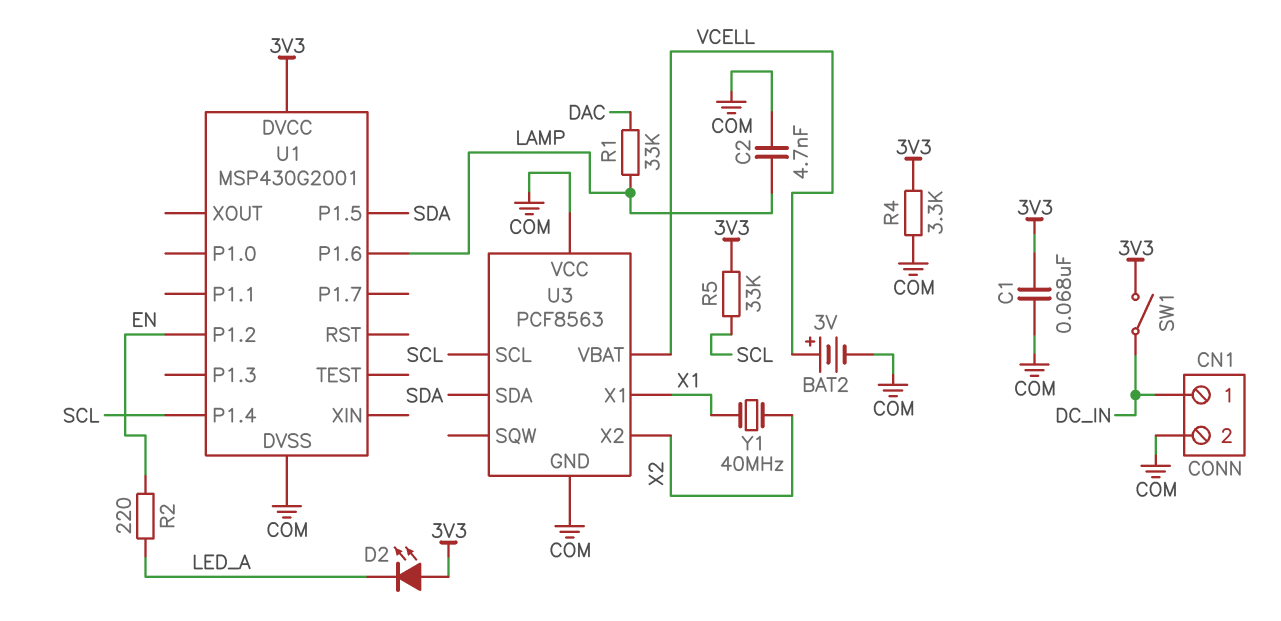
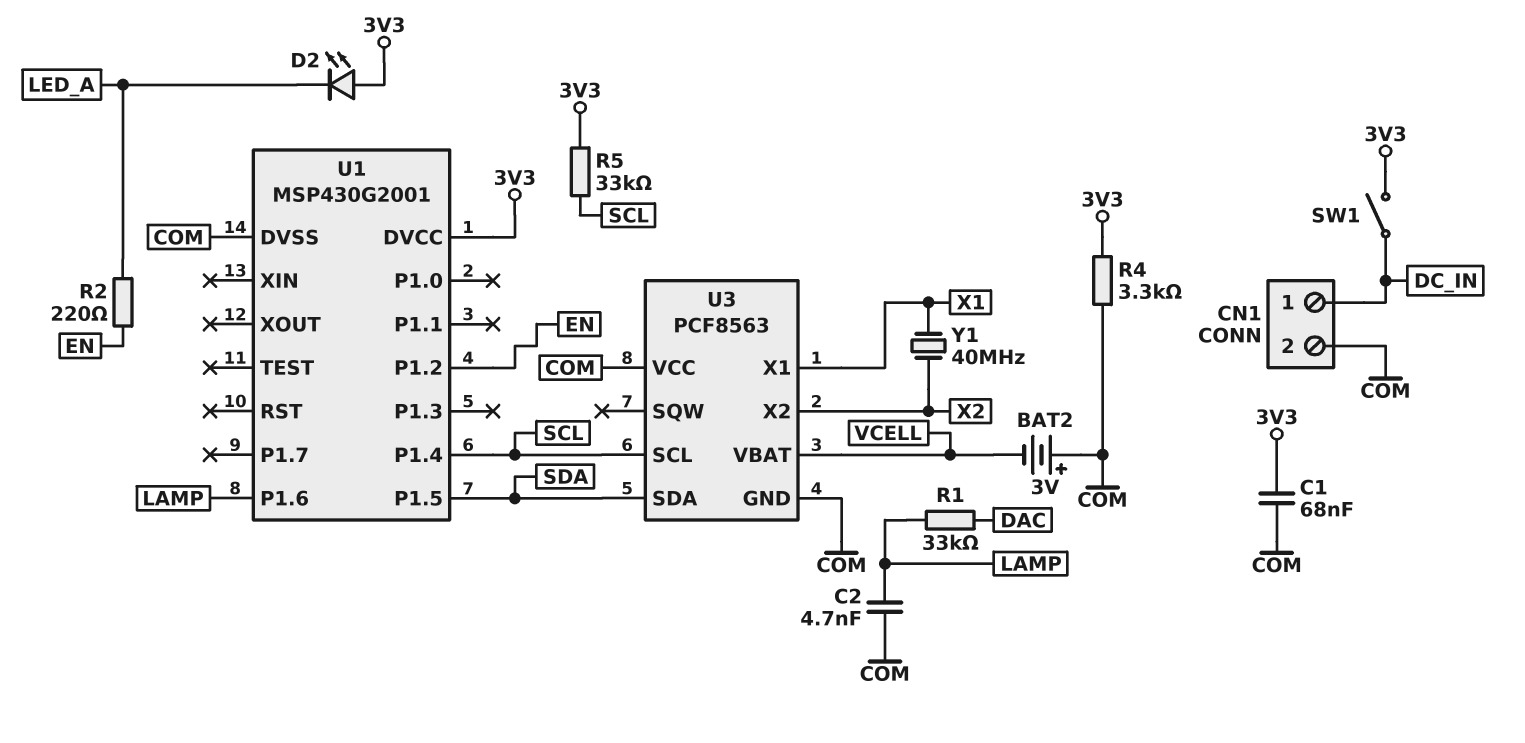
BAT2: 3V (plus VCELL, minus COM) -> 3V (plus COM, minus VCELL)

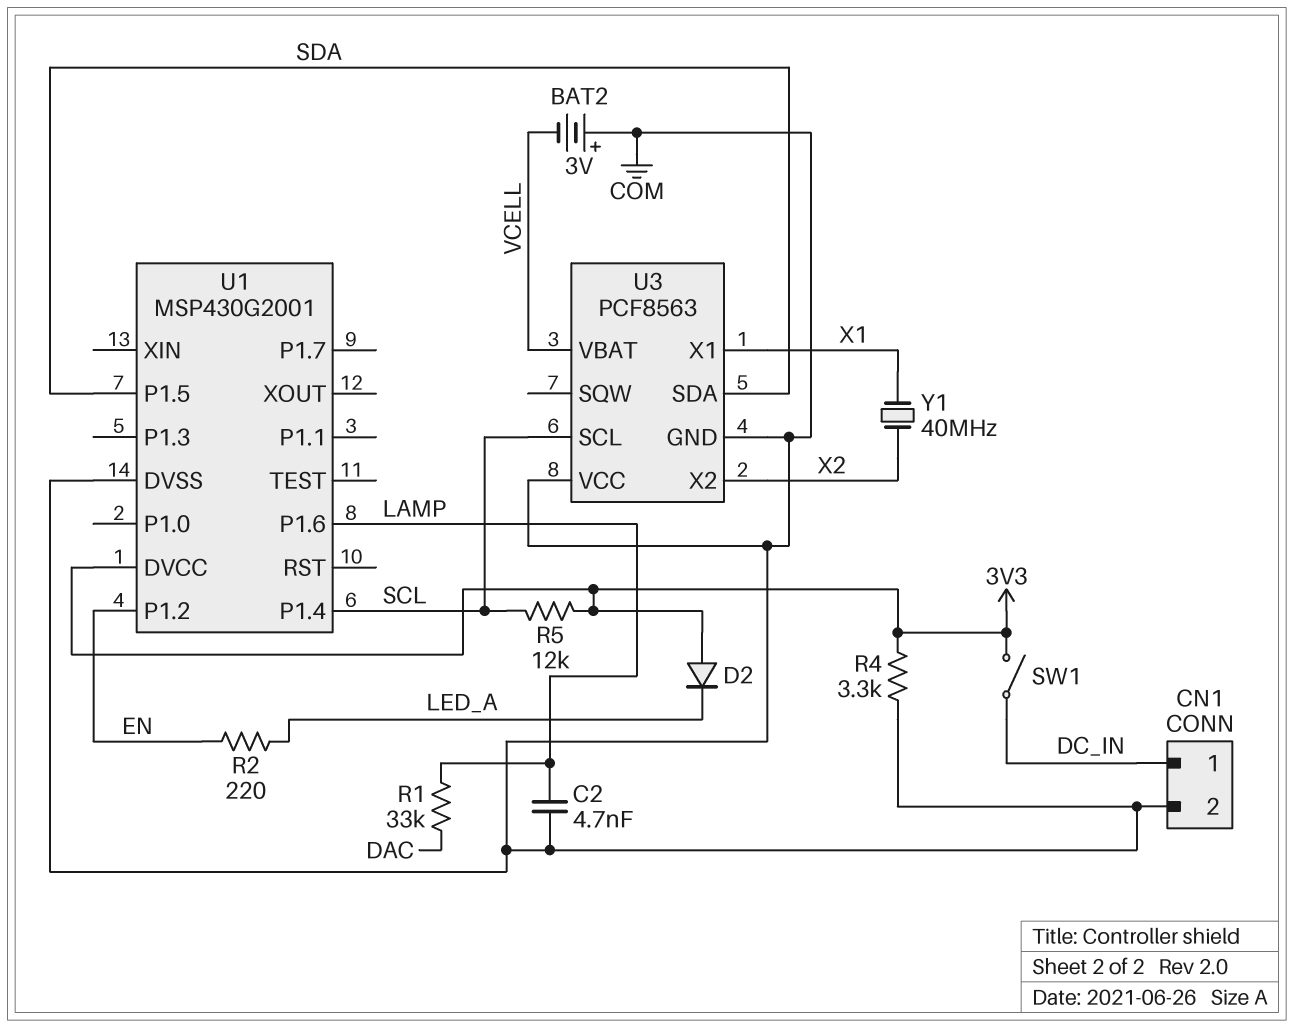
C1: 68nF (3V3, COM) -> none
D2: LED (A 3V3, K LED_A) -> diode (A 3V3, K LED_A)
R5: 33k (3V3, SCL) -> 12k (3V3, SCL)

